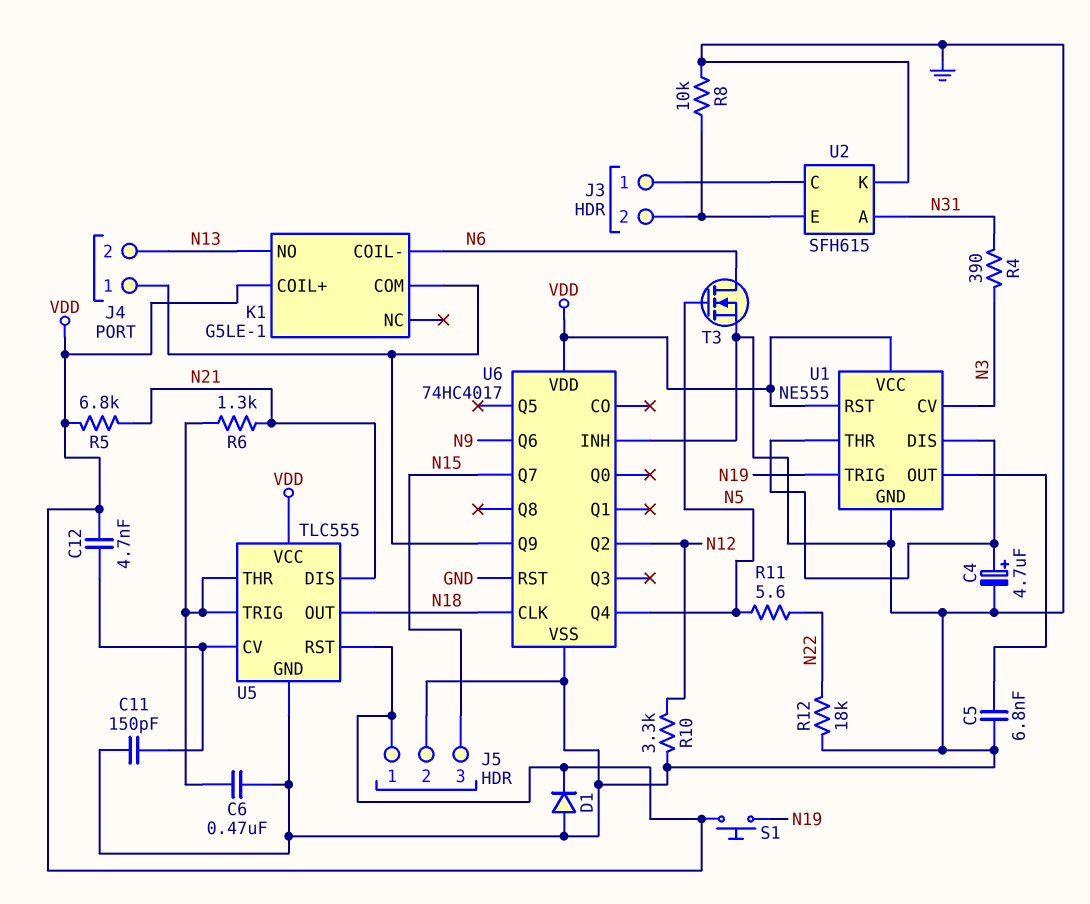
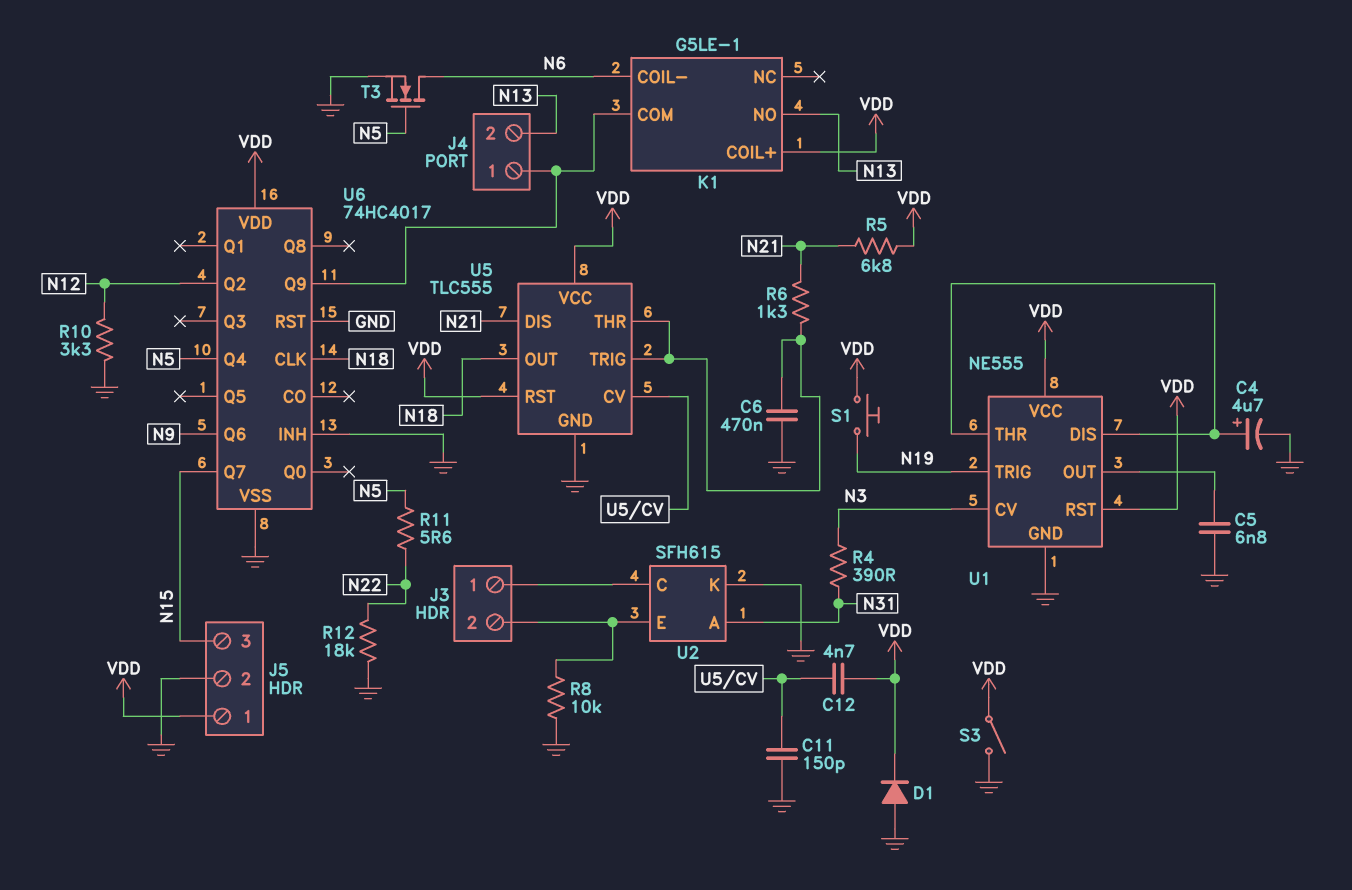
S3: none -> switch (GND, VDD)

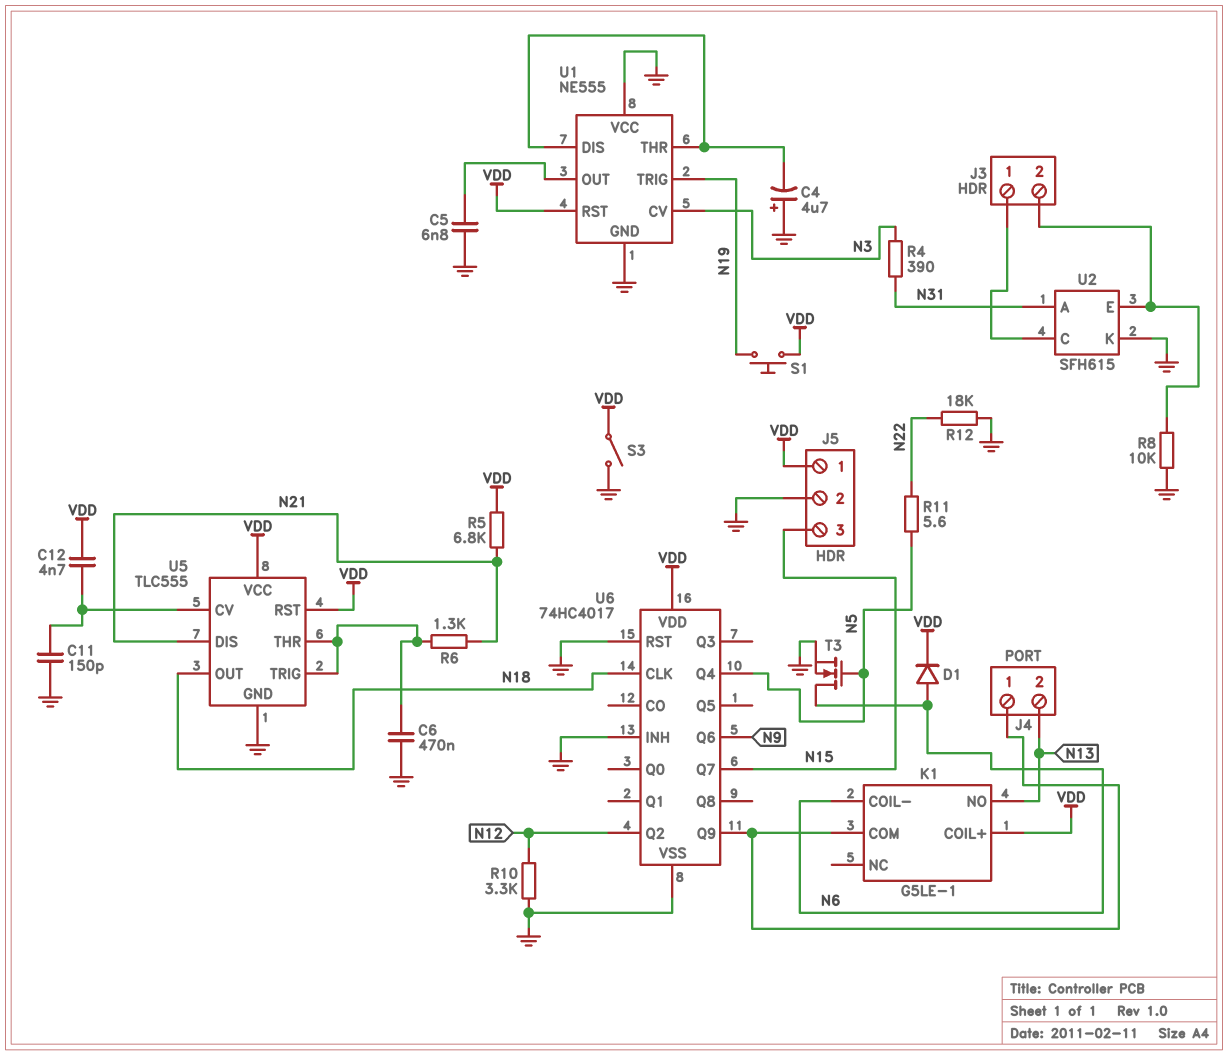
C4: 4.7uF (plus U1/DIS, minus GND) -> 4.7uF (plus GND, minus U1/DIS)
D1: diode (A GND, K VDD) -> diode (A N6, K VDD)
U1 pin VCC: VDD -> GND

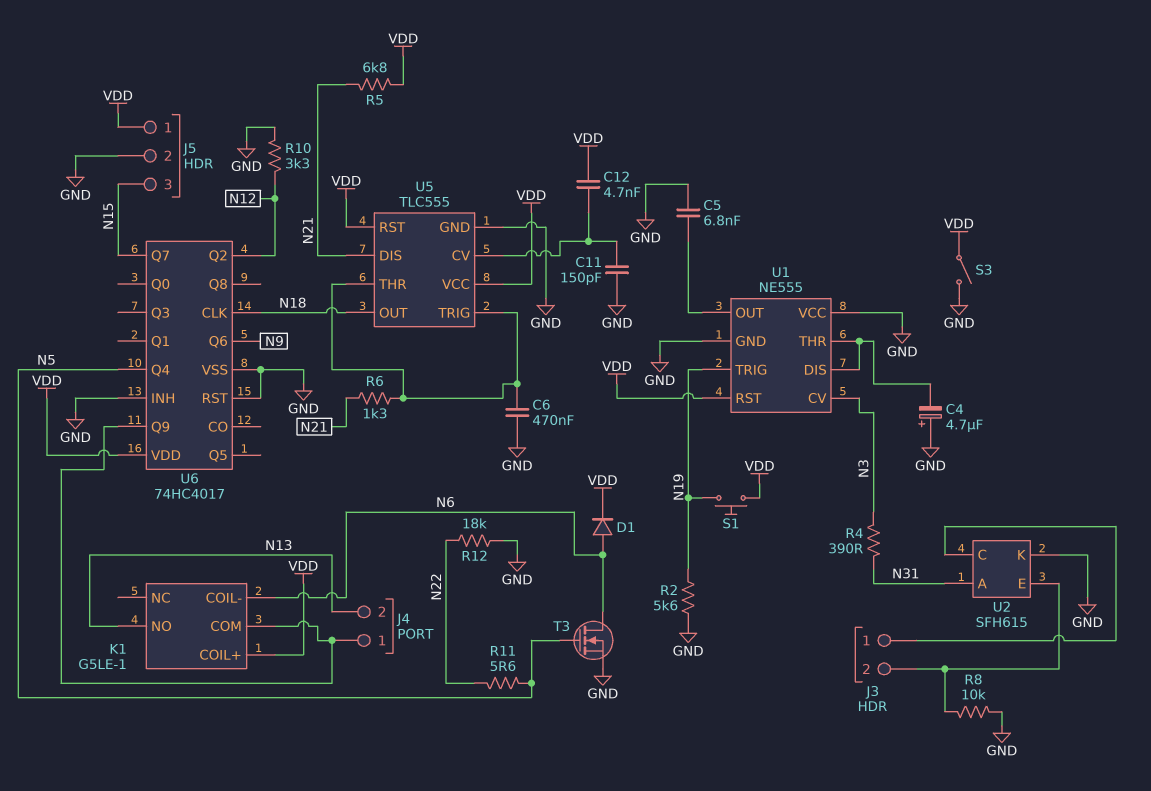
R2: none -> 5.6k (GND, N19)

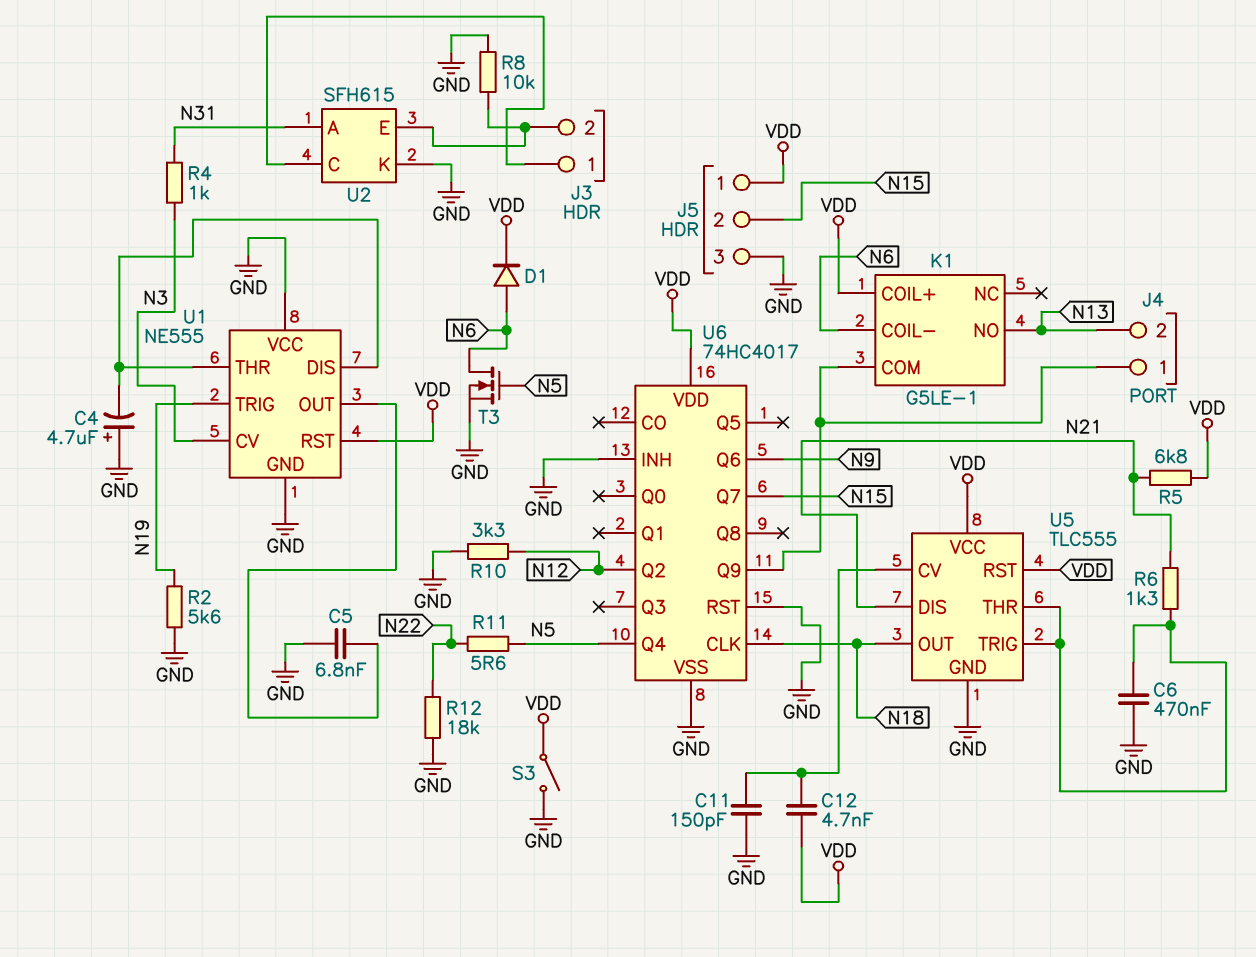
J5 pin 2: GND -> N15
J5 pin 3: N15 -> GND
R4: 390 (N3, N31) -> 1k (N3, N31)
S1: button (N19, VDD) -> none

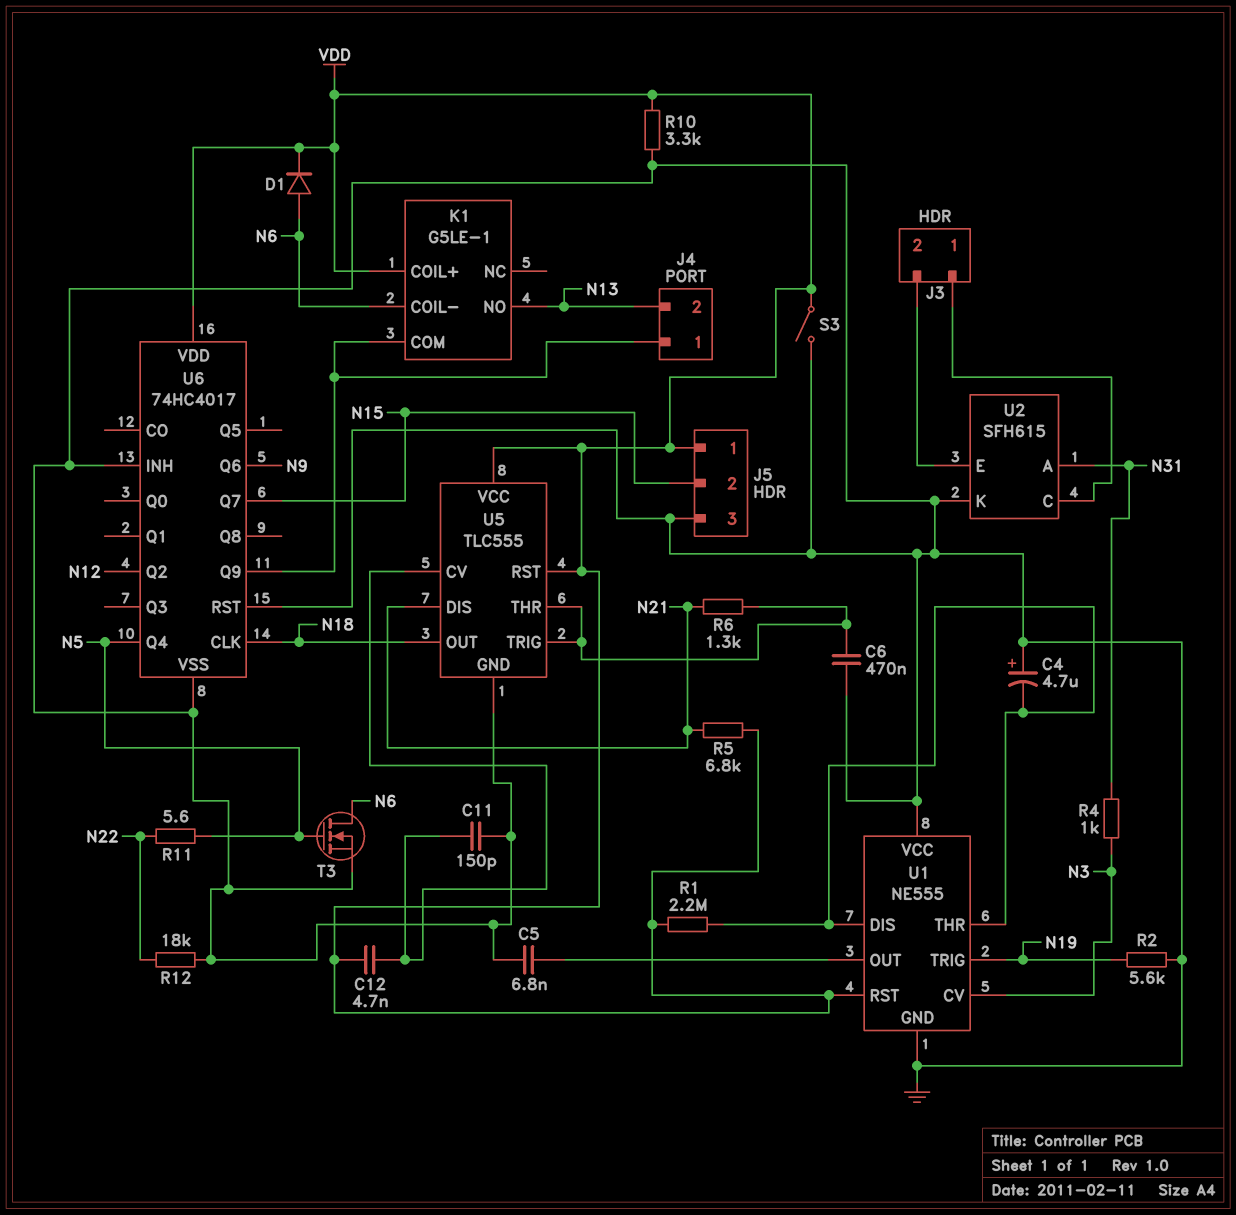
R1: none -> 2.2M (U1/DIS, VDD)
R8: 10k (GND, J3/2) -> none
R10: 3.3k (GND, N12) -> 3.3k (GND, VDD)

